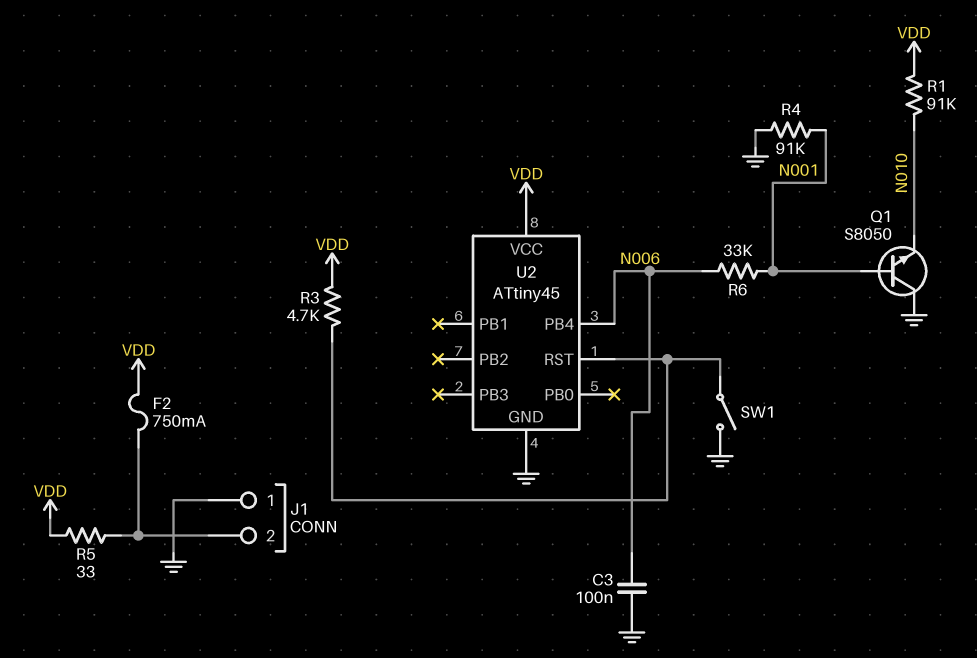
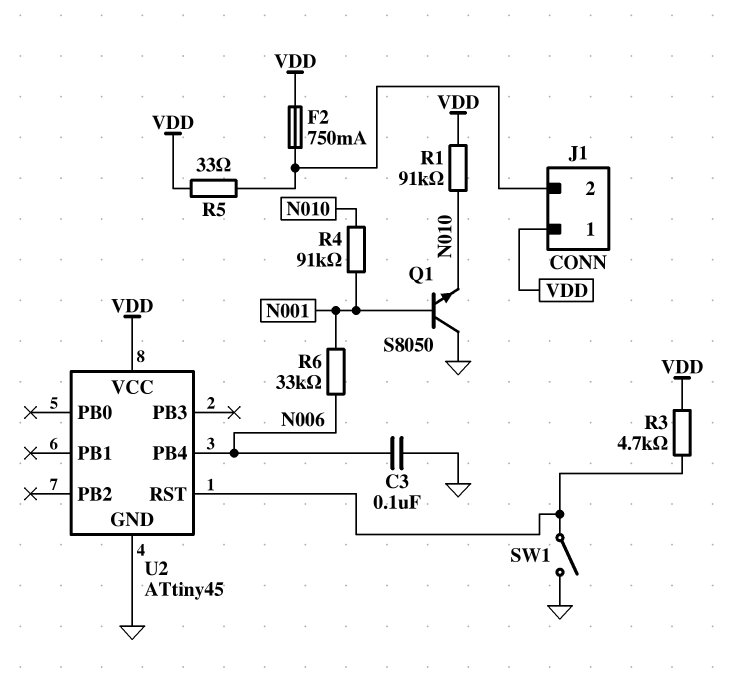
J1 pin 1: GND -> VDD
R4: 91k (GND, N001) -> 91k (N001, N010)

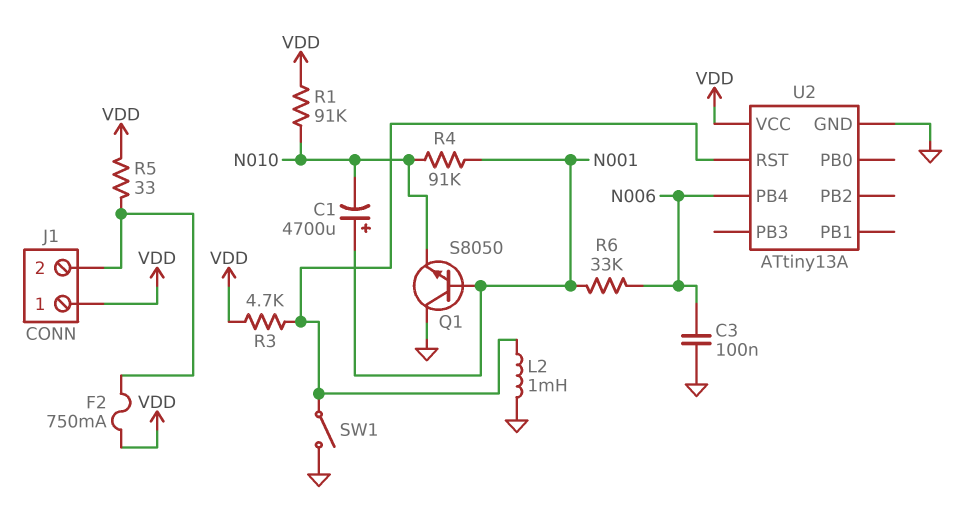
C1: none -> 4700uF (plus N001, minus N010)
L2: none -> 1mH (GND, U2/RST)
U2: ATtiny45 -> ATtiny13A

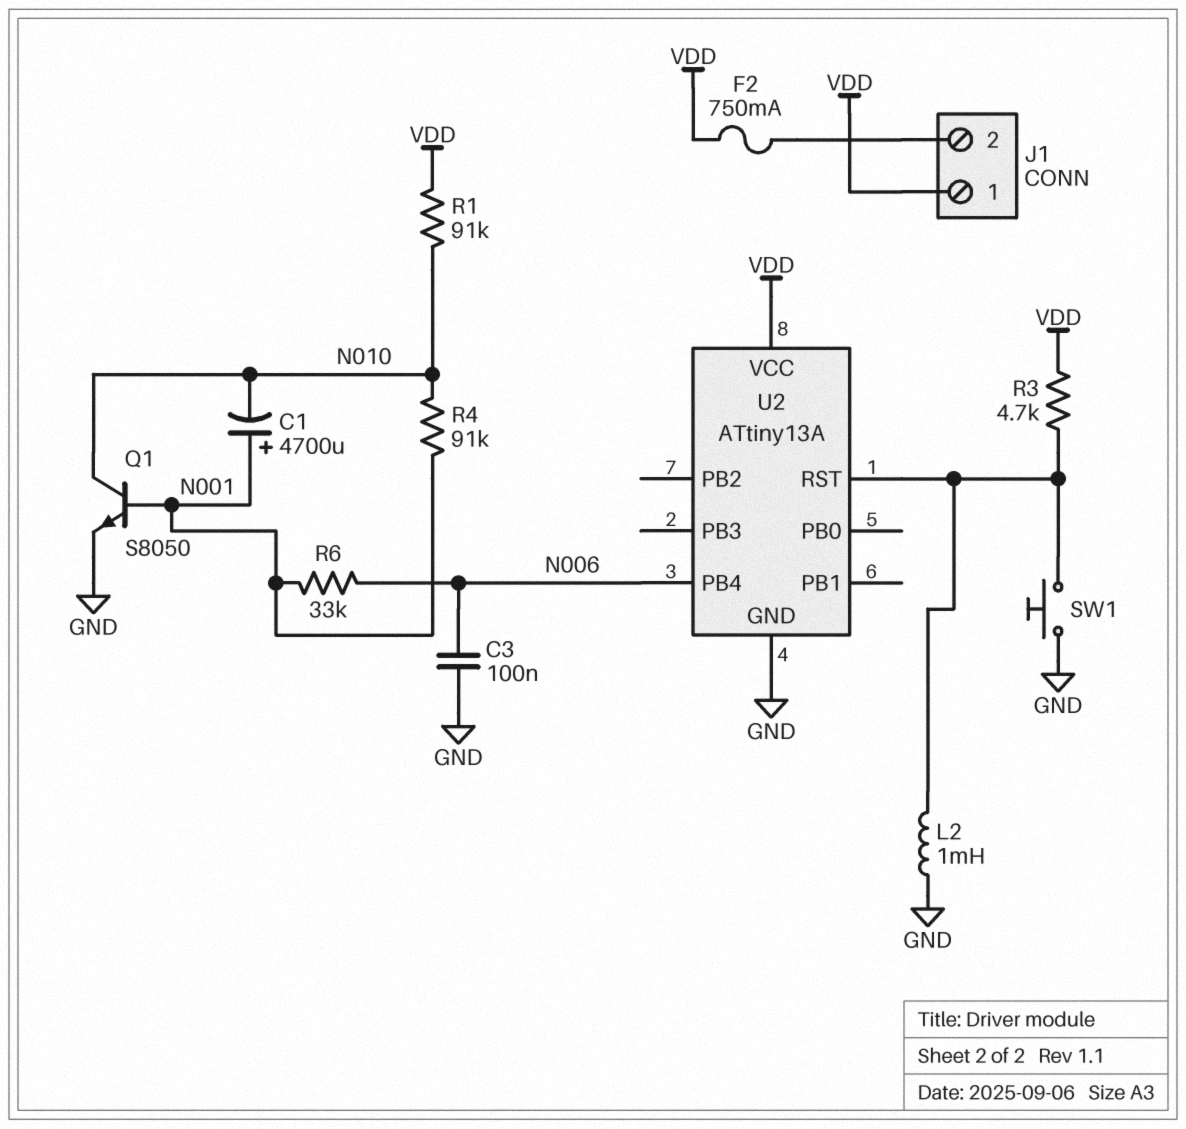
Q1: NPN S8050 (B N001, C GND, E N010) -> NPN S8050 (B N001, C N010, E GND)
R5: 33 (J1/2, VDD) -> none
SW1: switch (GND, U2/RST) -> button (GND, U2/RST)

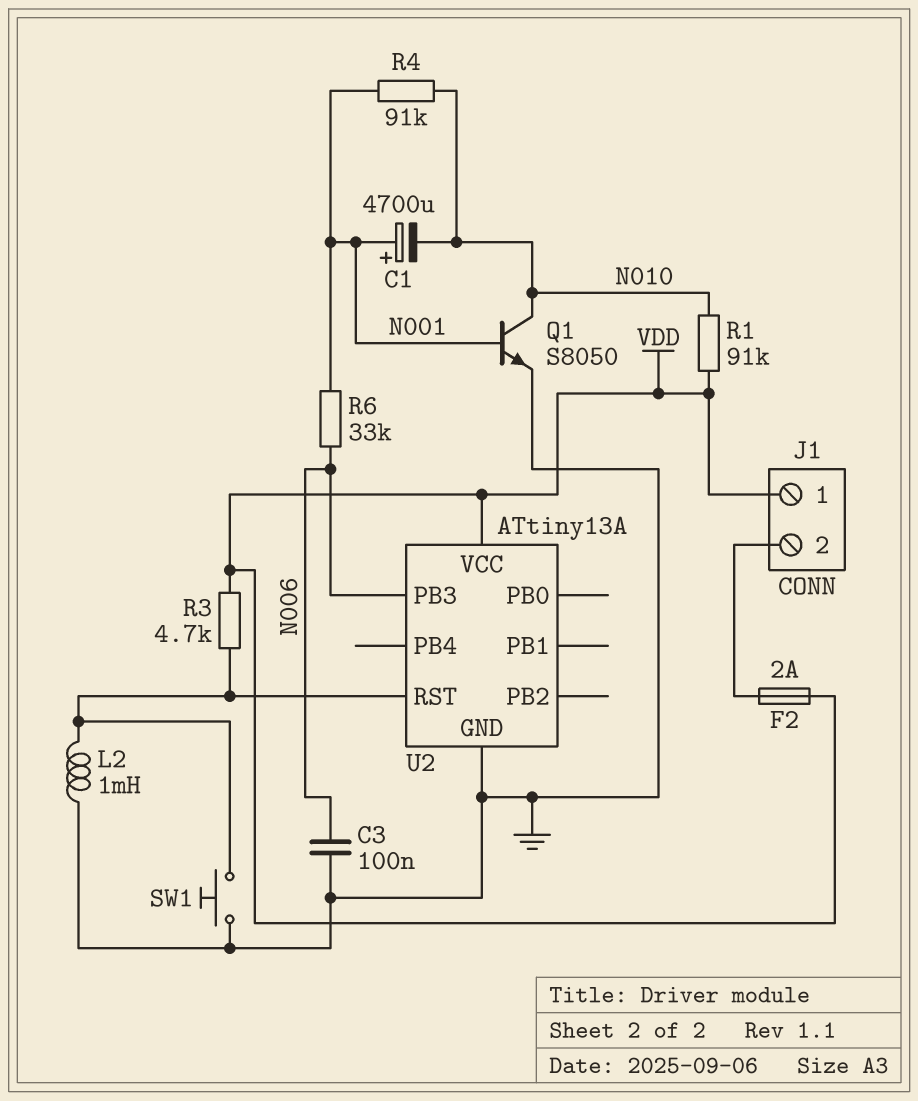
F2: 750mA (J1/2, VDD) -> 2A (J1/2, VDD)
U2 pin PB3: none -> N006
U2 pin PB4: N006 -> none

